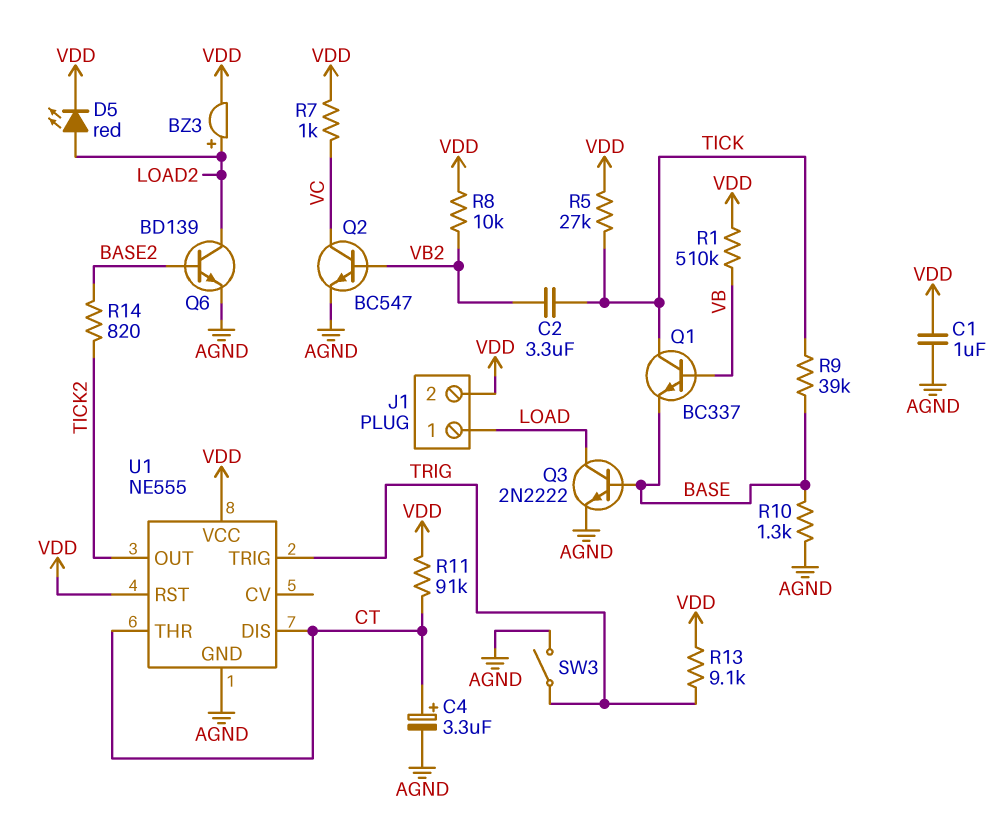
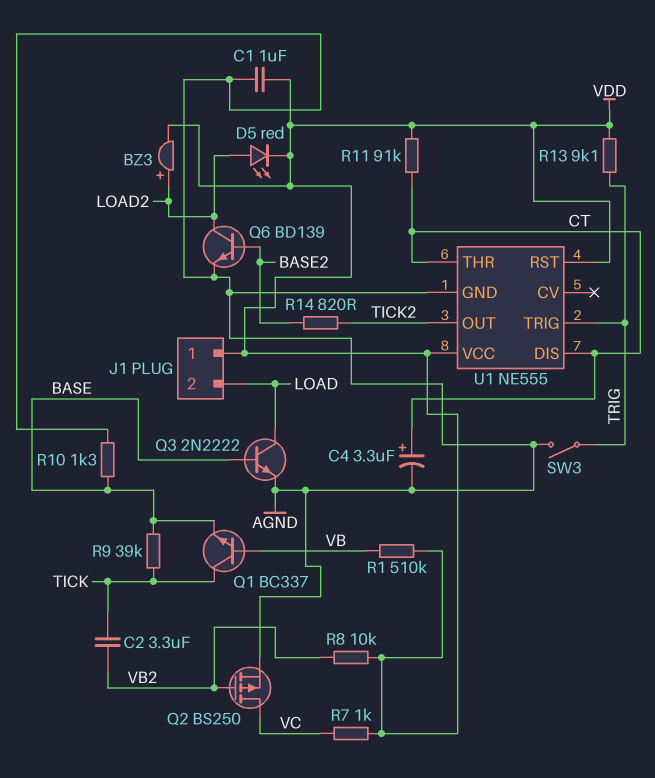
J1 pin 1: LOAD -> VDD
J1 pin 2: VDD -> LOAD
Q2: NPN BC547 (B VB2, C VC, E AGND) -> PMOS BS250 (G VB2, D VC, S AGND)
R5: 27k (TICK, VDD) -> none

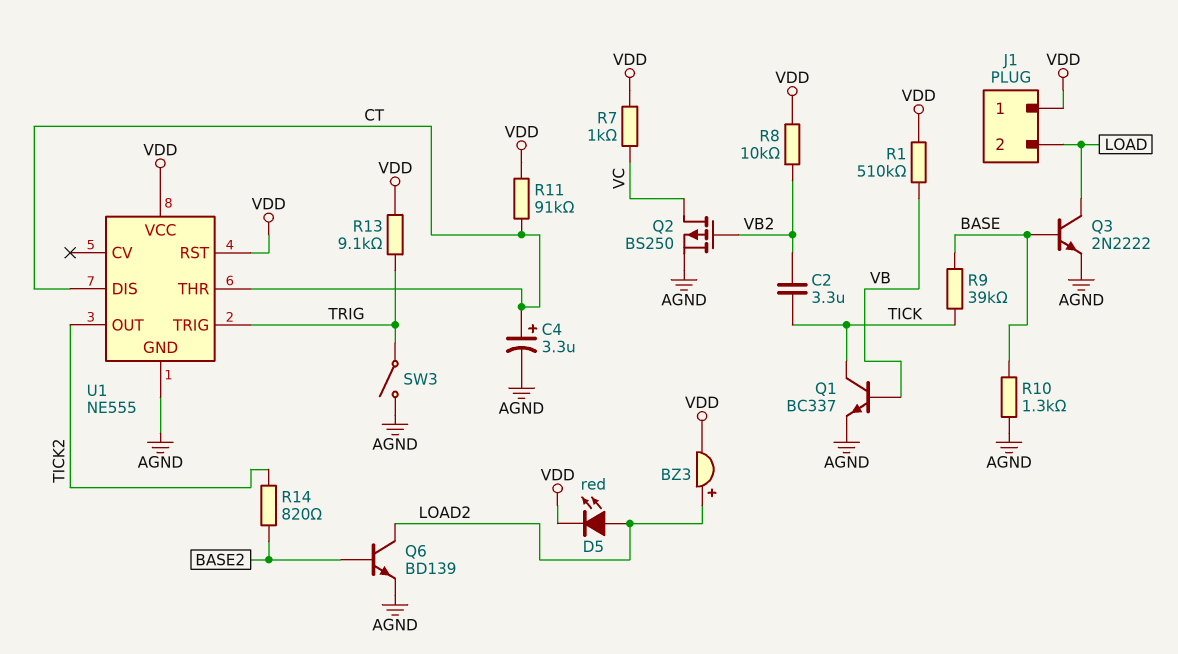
C1: 1uF (AGND, VDD) -> none
Q1: NPN BC337 (B VB, C TICK, E BASE) -> NPN BC337 (B VB, C TICK, E AGND)

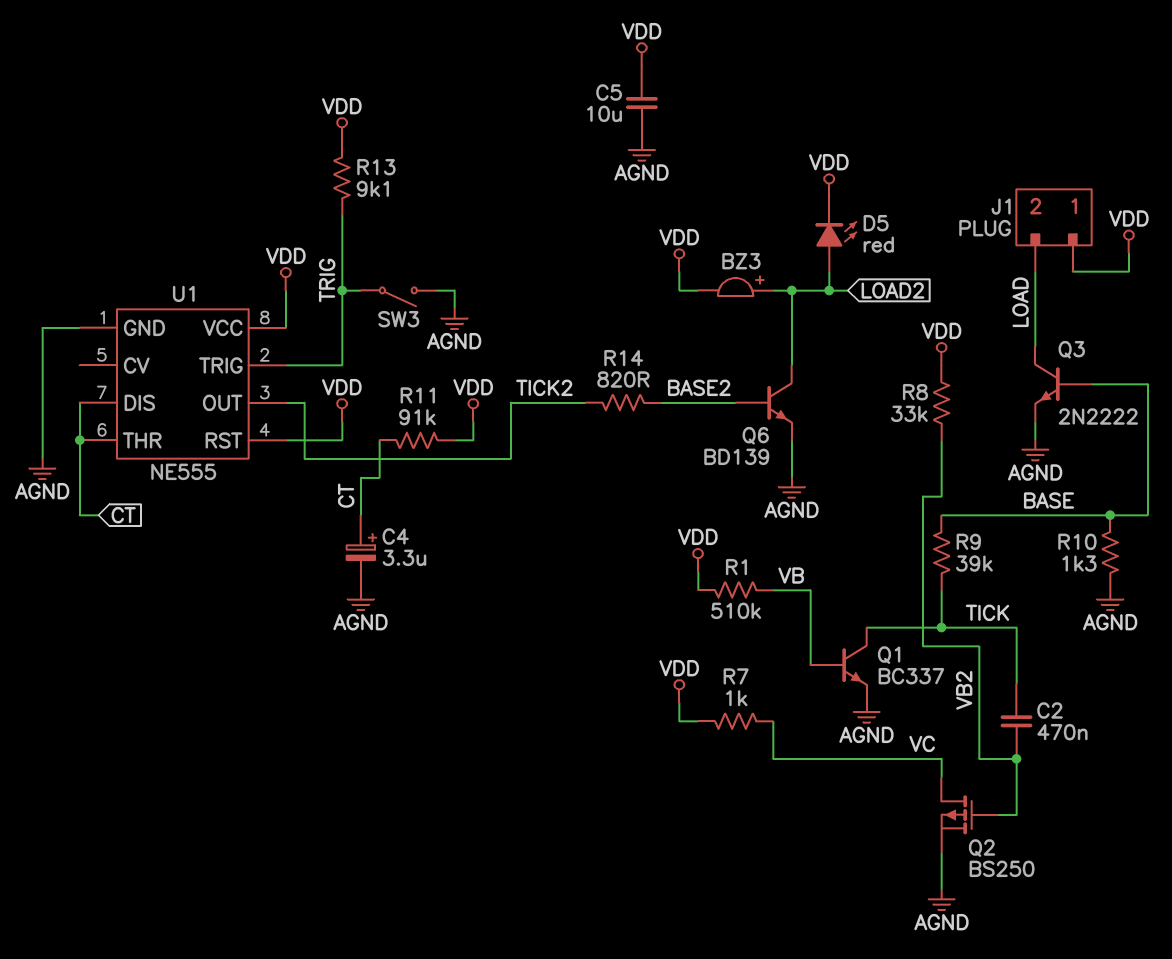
C2: 3.3uF (TICK, VB2) -> 470nF (TICK, VB2)
C5: none -> 10uF (AGND, VDD)
R8: 10k (VB2, VDD) -> 33k (VB2, VDD)

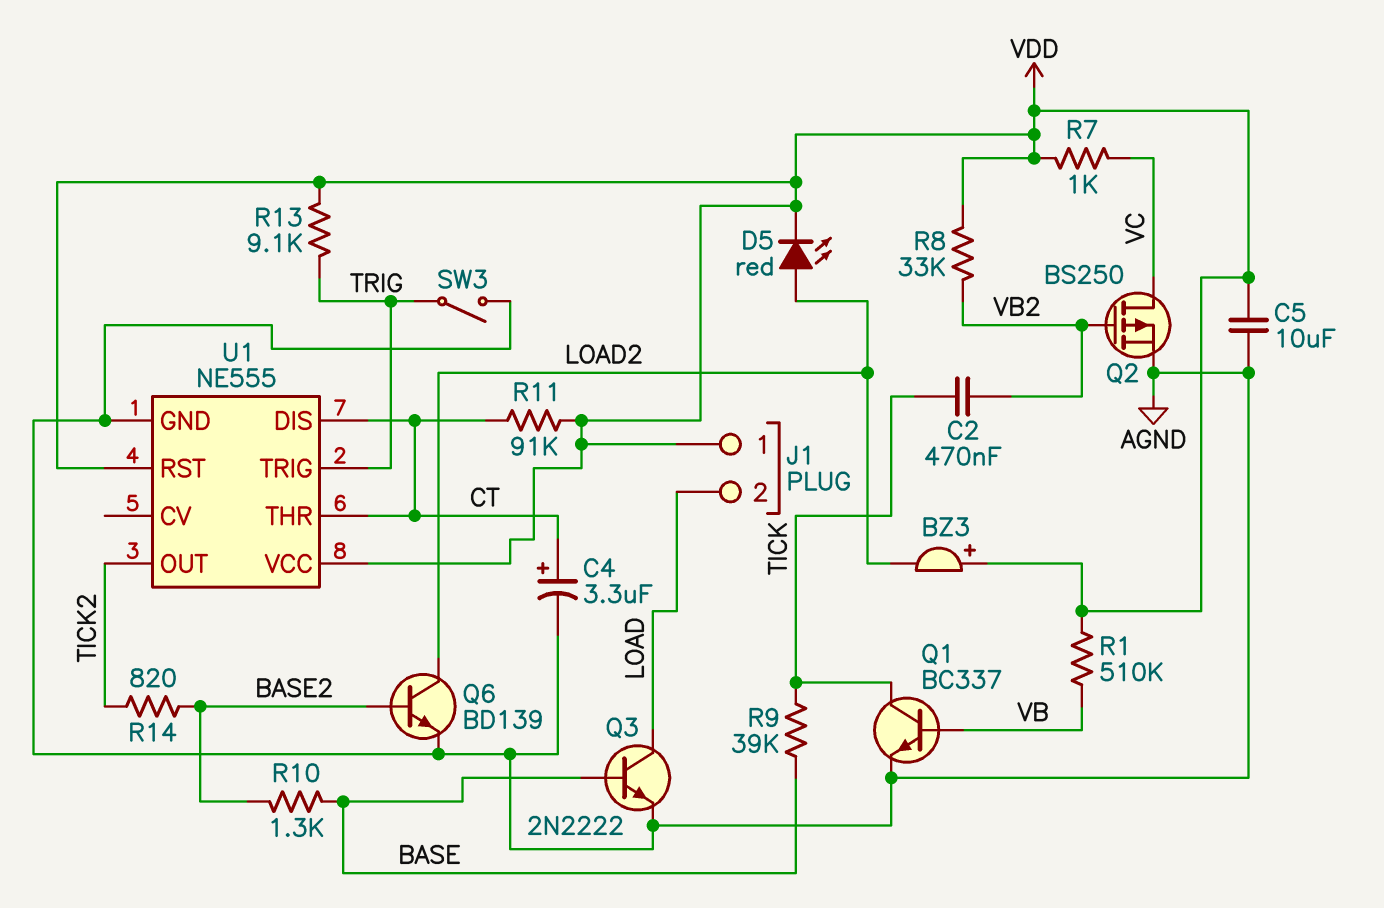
BZ3: buzzer (plus LOAD2, minus VDD) -> buzzer (plus VDD, minus LOAD2)
R10: 1.3k (AGND, BASE) -> 1.3k (BASE, BASE2)

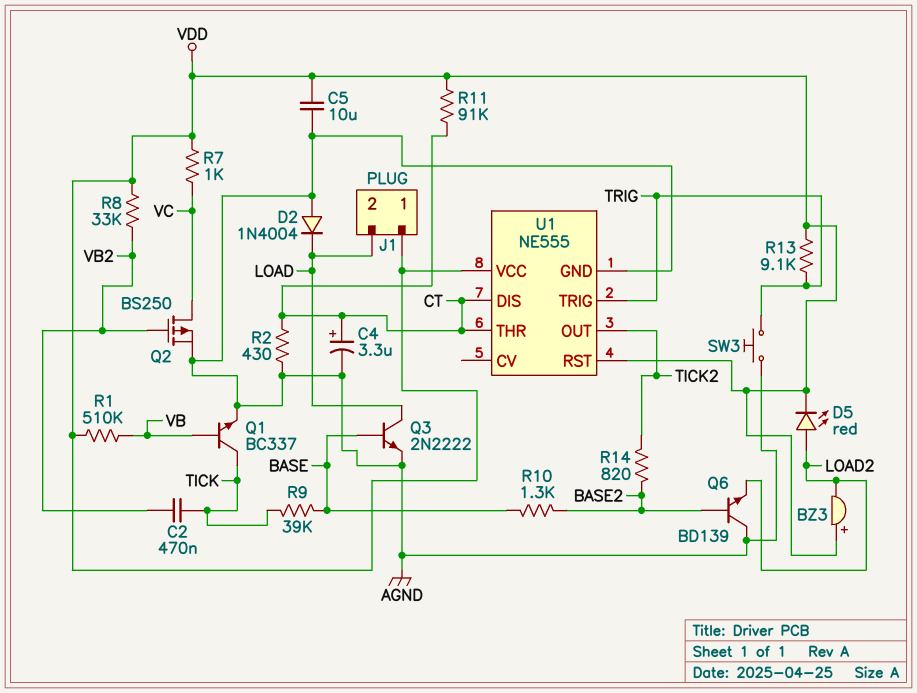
D2: none -> diode 1N4004 (A AGND, K LOAD)
Q6: NPN BD139 (B BASE2, C LOAD2, E AGND) -> NPN BD139 (B BASE2, C AGND, E LOAD2)
R2: none -> 430 (AGND, CT)
SW3: switch (AGND, TRIG) -> button (AGND, TRIG)

